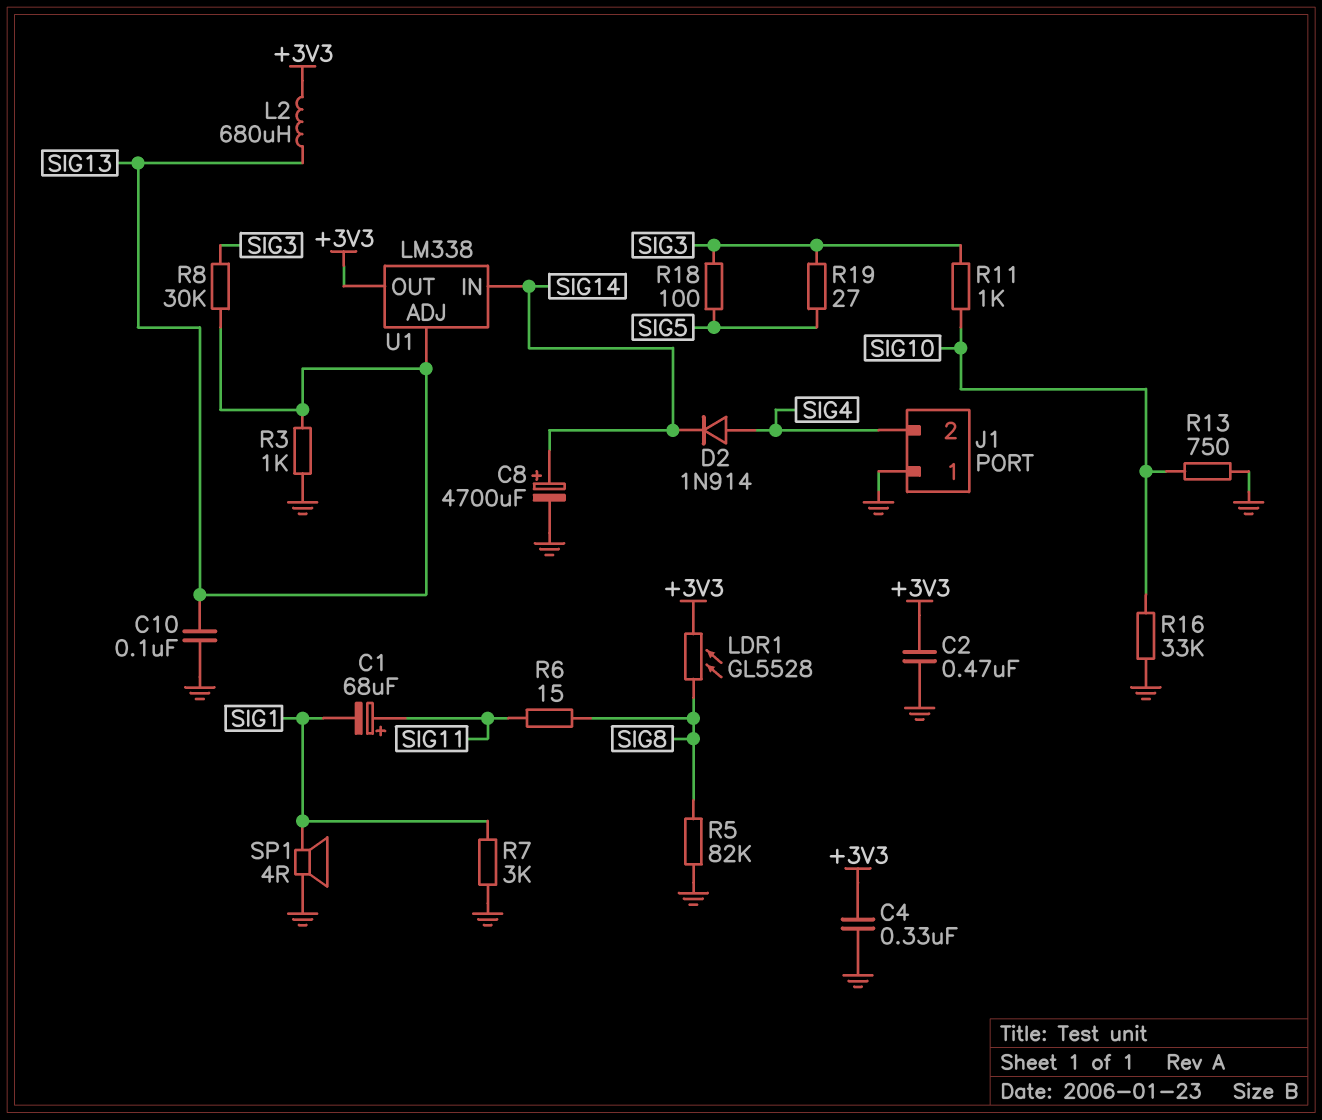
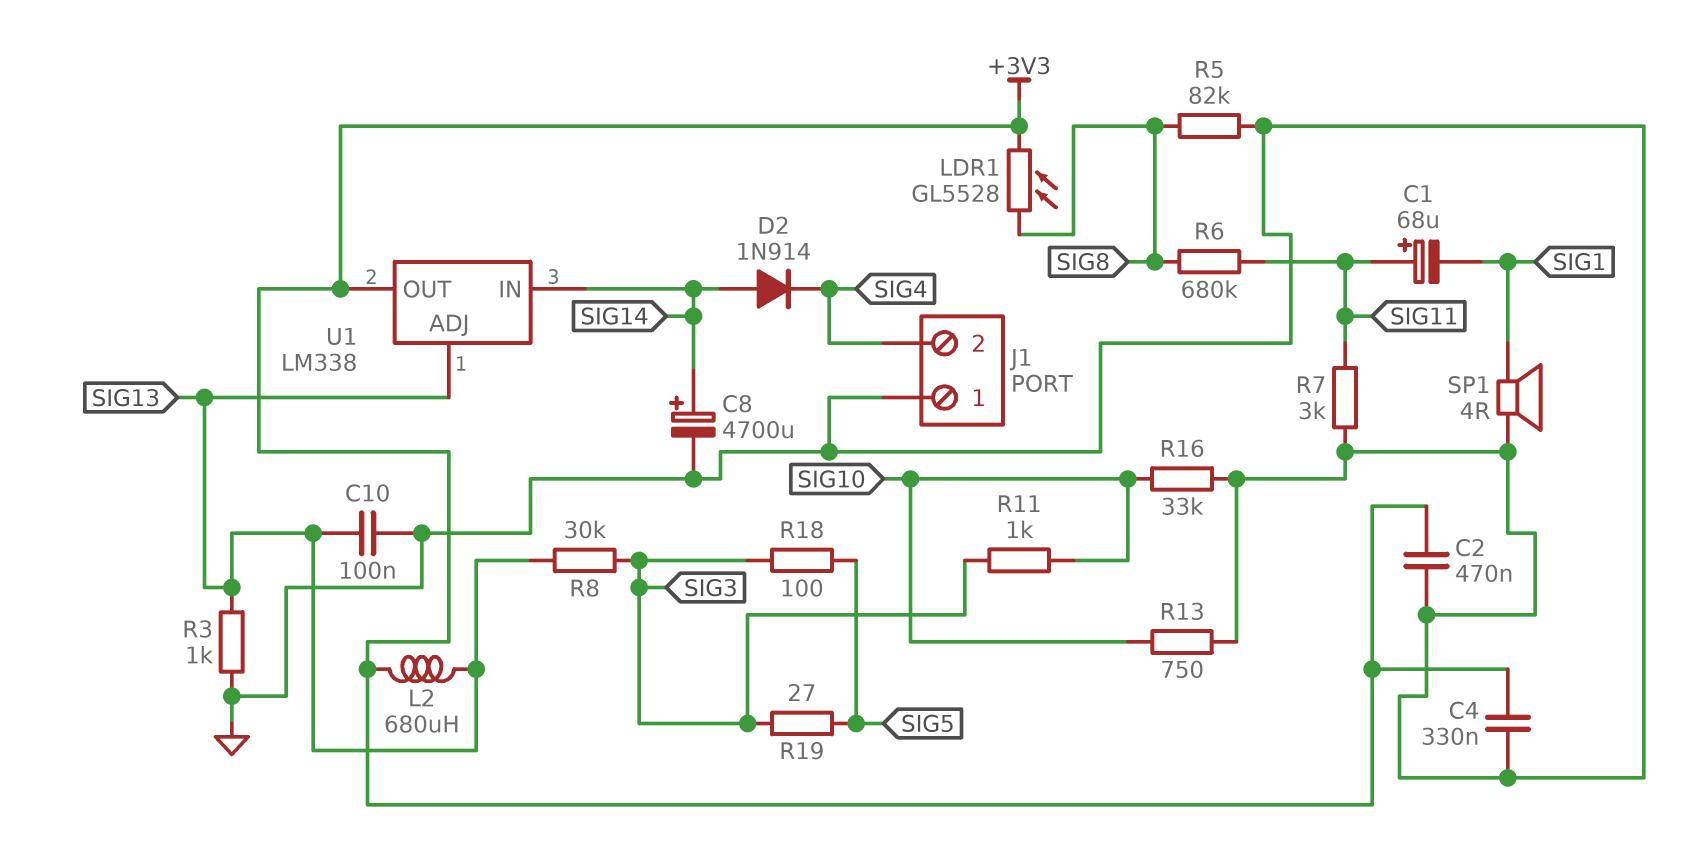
D2: diode 1N914 (A SIG4, K SIG14) -> diode 1N914 (A SIG14, K SIG4)
R6: 15 (SIG8, SIG11) -> 680k (SIG8, SIG11)
R7: 3k (GND, SIG1) -> 3k (GND, SIG11)

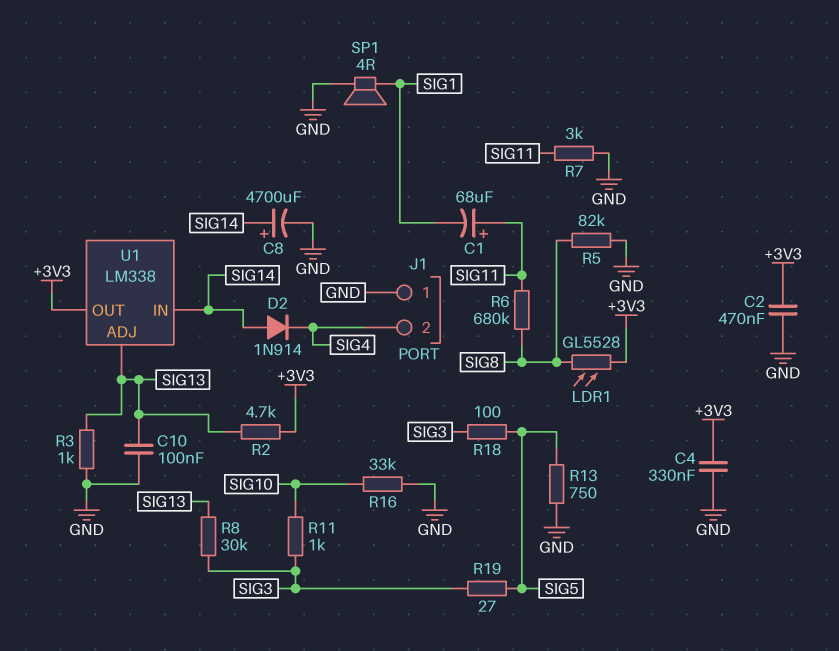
L2: 680uH (+3V3, SIG13) -> none
R2: none -> 4.7k (+3V3, SIG13)
R13: 750 (GND, SIG10) -> 750 (GND, SIG5)

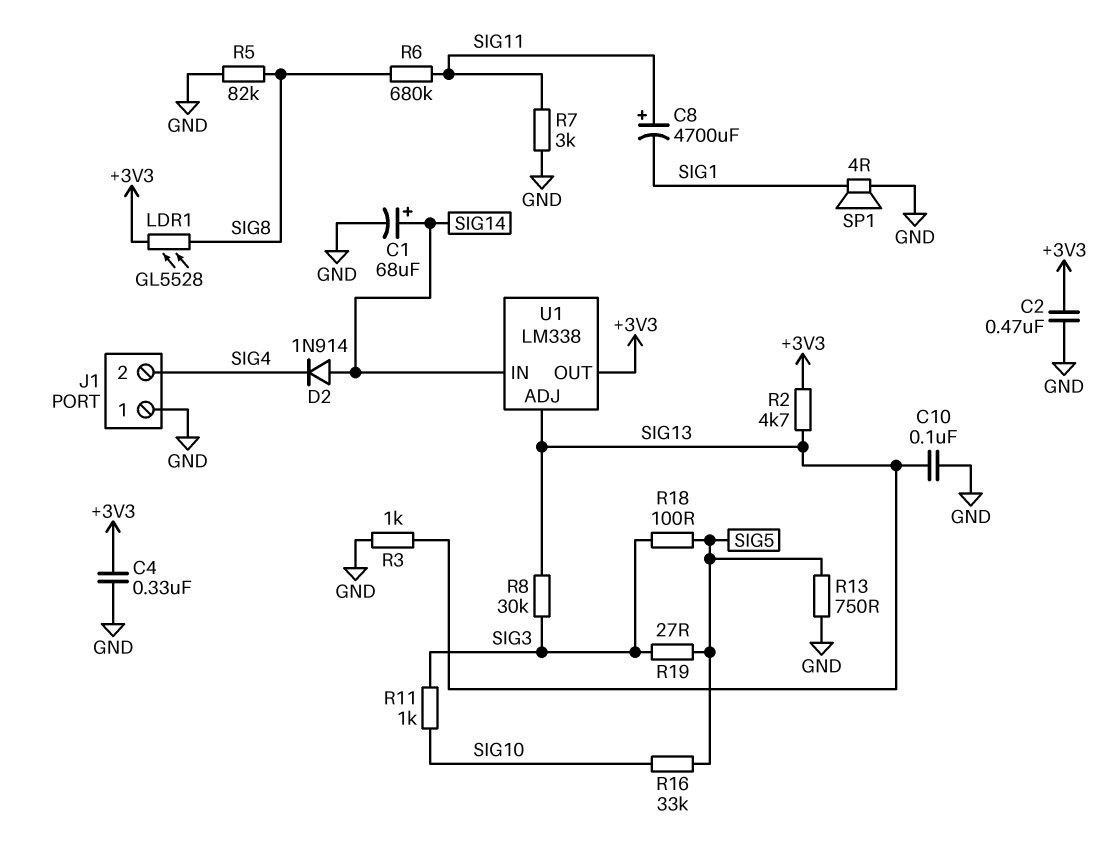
C1: 68uF (plus SIG11, minus SIG1) -> 68uF (plus SIG14, minus GND)
C8: 4700uF (plus SIG14, minus GND) -> 4700uF (plus SIG11, minus SIG1)
R16: 33k (GND, SIG10) -> 33k (SIG5, SIG10)

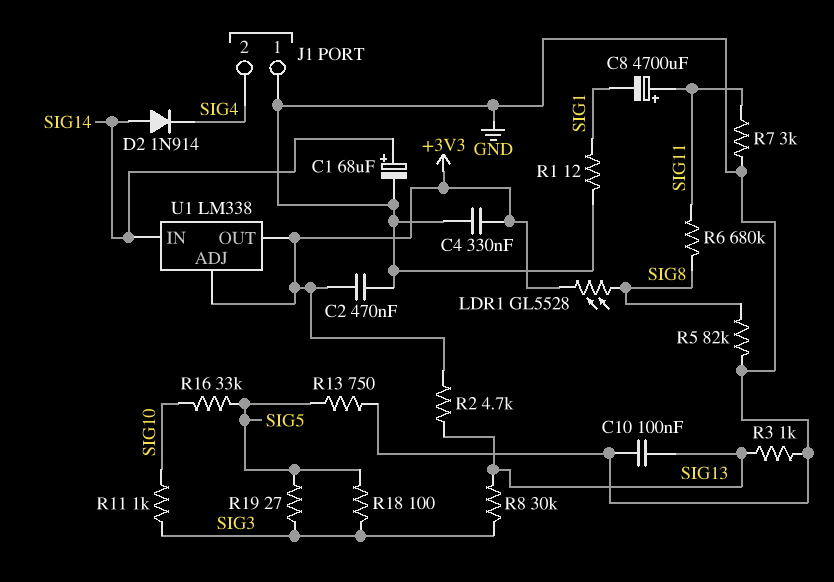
R1: none -> 12 (GND, SIG1)
SP1: speaker 4R (GND, SIG1) -> none
U1 pin ADJ: SIG13 -> +3V3

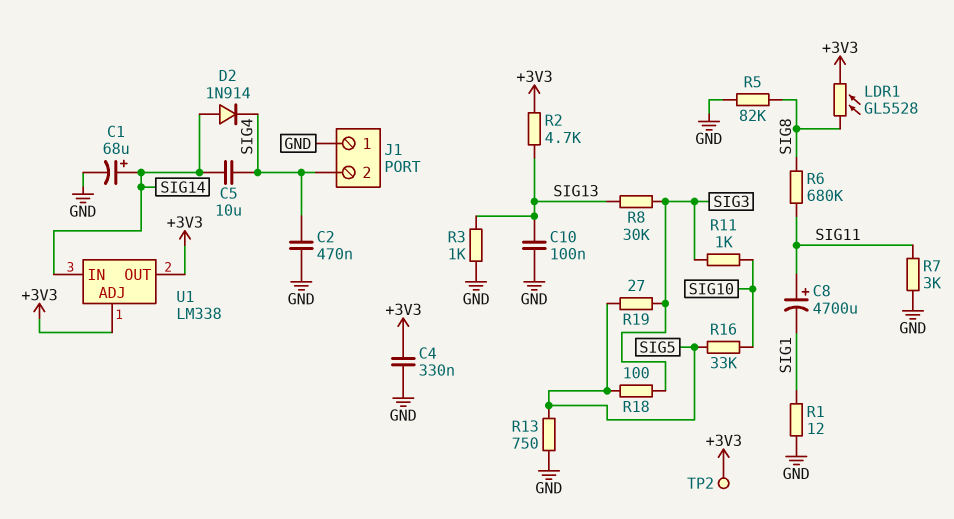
C2: 470nF (+3V3, GND) -> 470nF (GND, SIG4)
C5: none -> 10uF (SIG4, SIG14)
TP2: none -> test point (+3V3)

